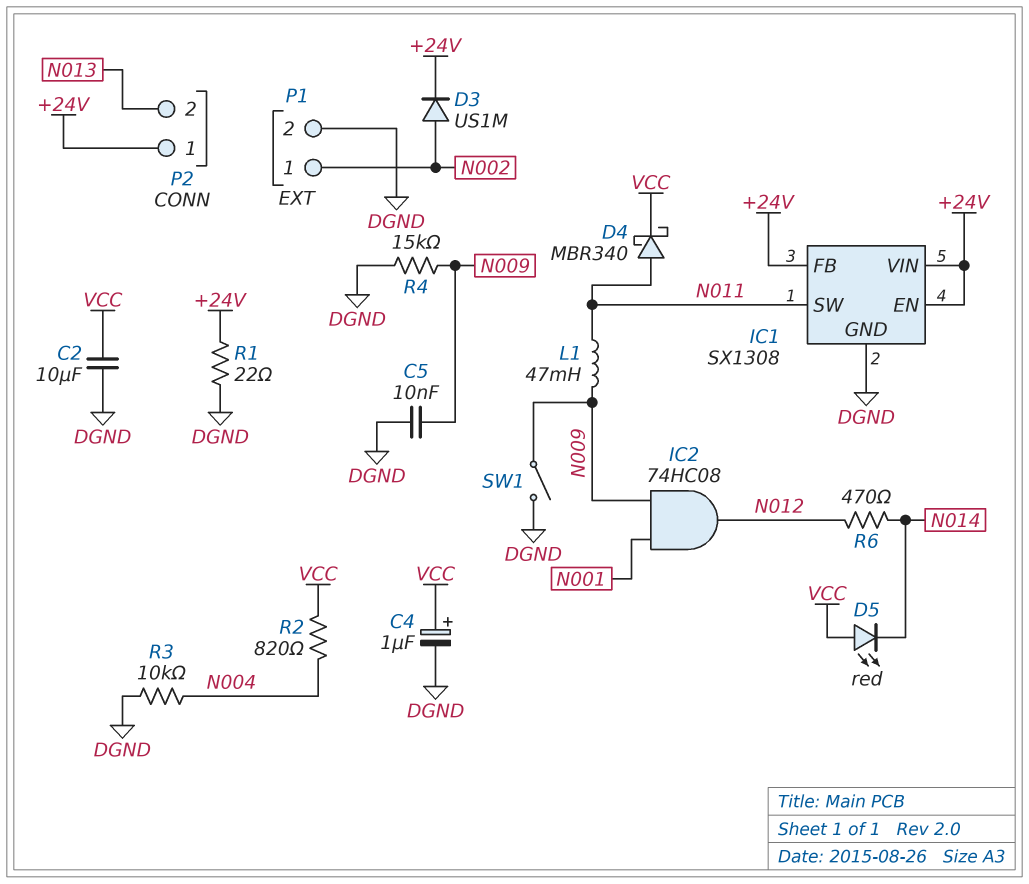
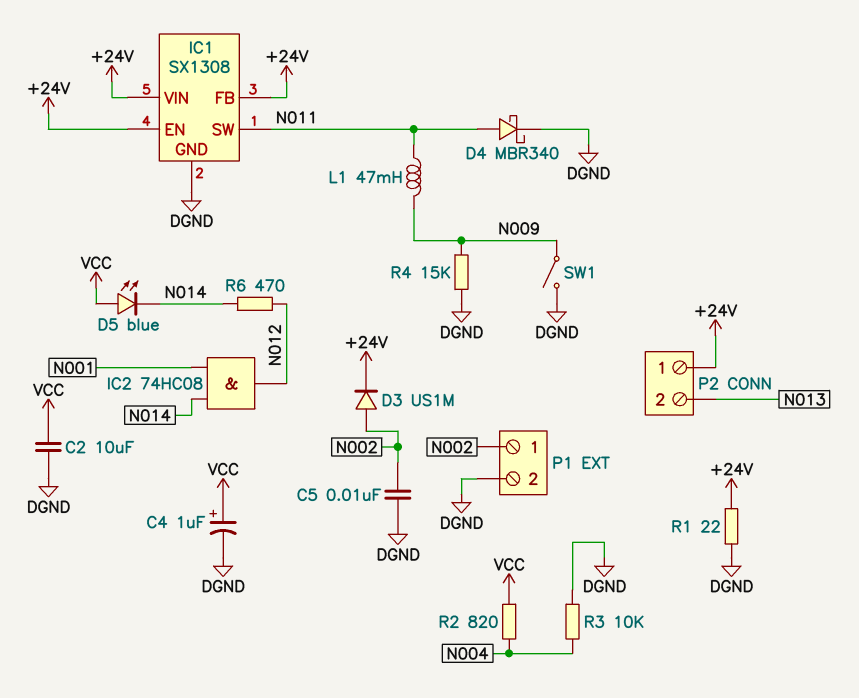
C5: 10nF (DGND, N009) -> 10nF (DGND, N002)
D4: schottky MBR340 (A N011, K VCC) -> schottky MBR340 (A N011, K DGND)
D5: LED red (A VCC, K N014) -> LED blue (A VCC, K N014)
IC2: AND 74HC08 (in N001, in N009, out N012) -> AND 74HC08 (in N001, in N014, out N012)

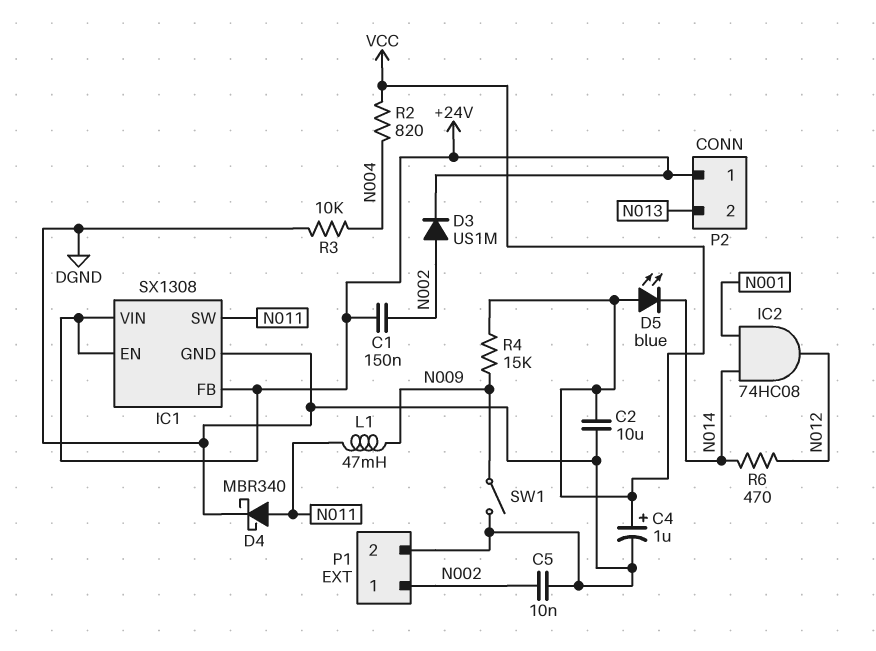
C1: none -> 150nF (+24V, N002)
R1: 22 (+24V, DGND) -> none
R4: 15k (DGND, N009) -> 15k (N009, VCC)

